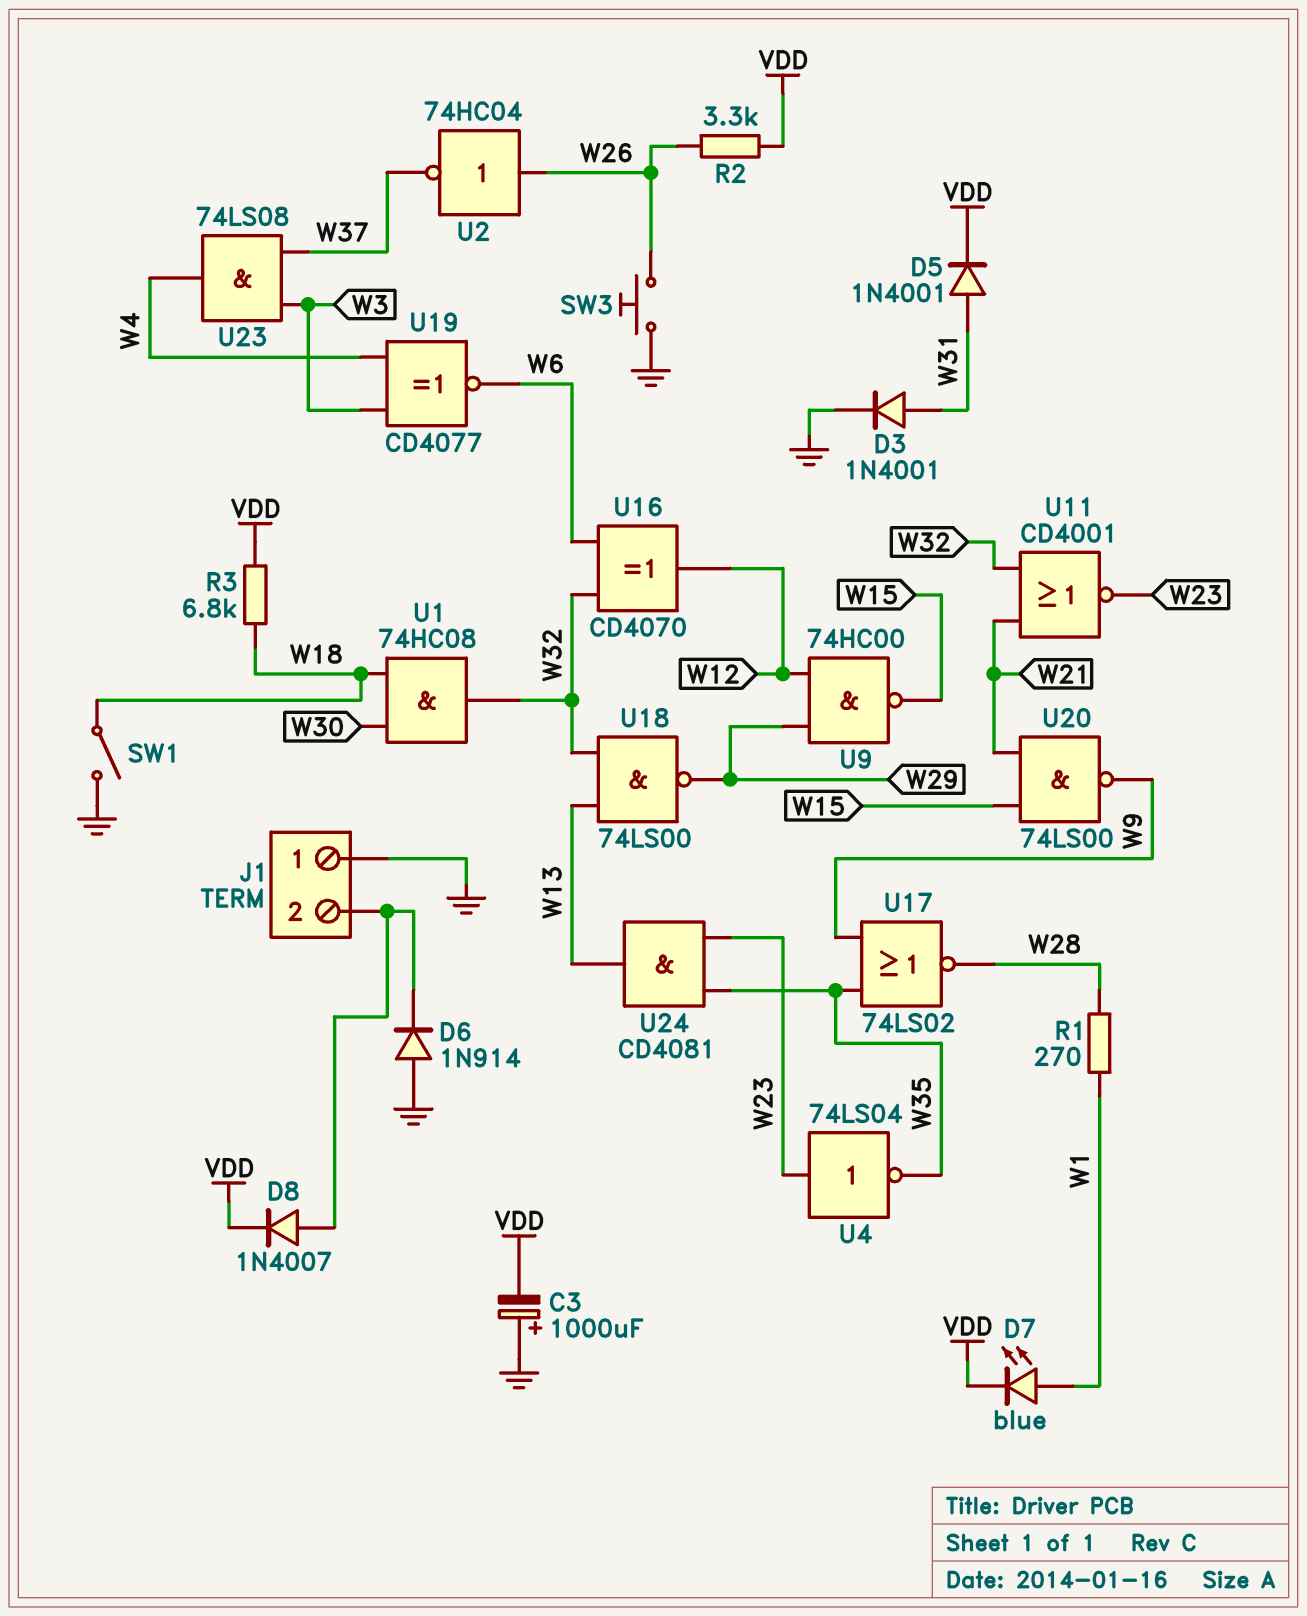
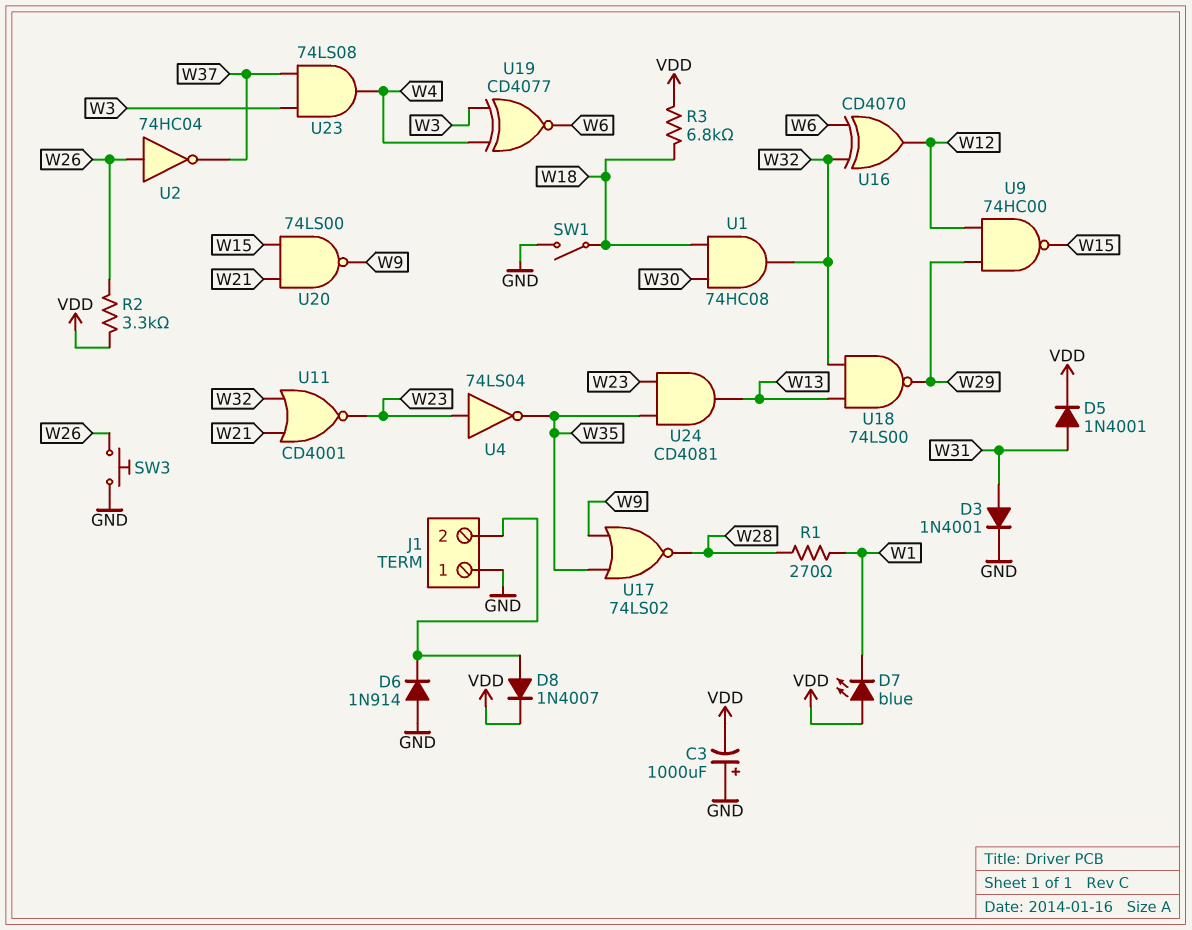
D7: LED blue (A W1, K VDD) -> LED blue (A VDD, K W1)

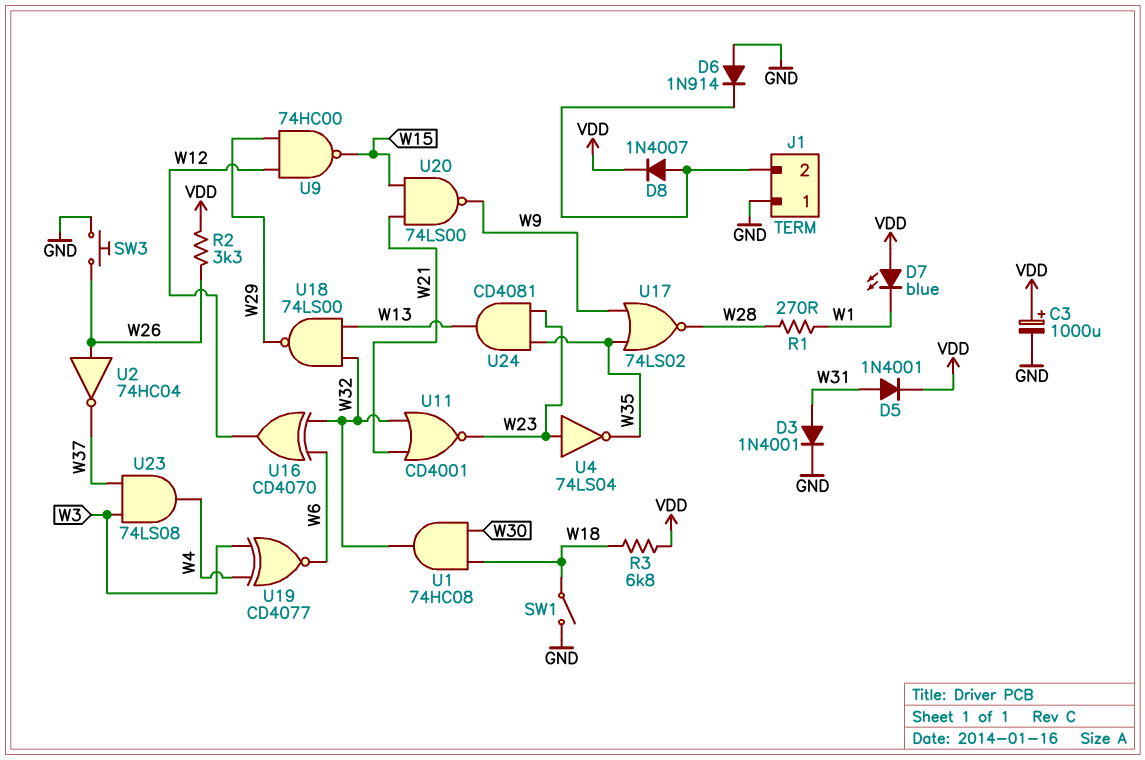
C3: 1000uF (plus GND, minus VDD) -> 1000uF (plus VDD, minus GND)

